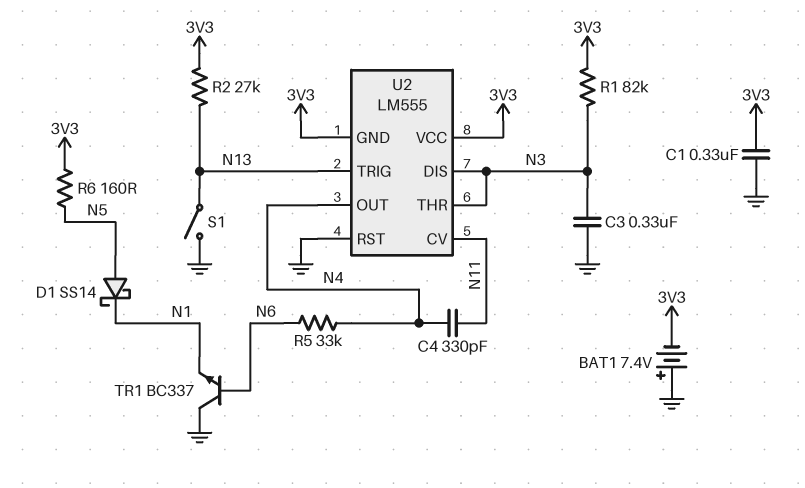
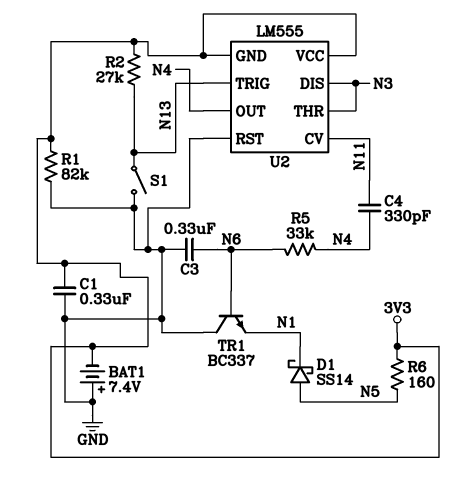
C3: 330nF (GND, N3) -> 330nF (GND, N6)
R1: 82k (3V3, N3) -> 82k (3V3, GND)

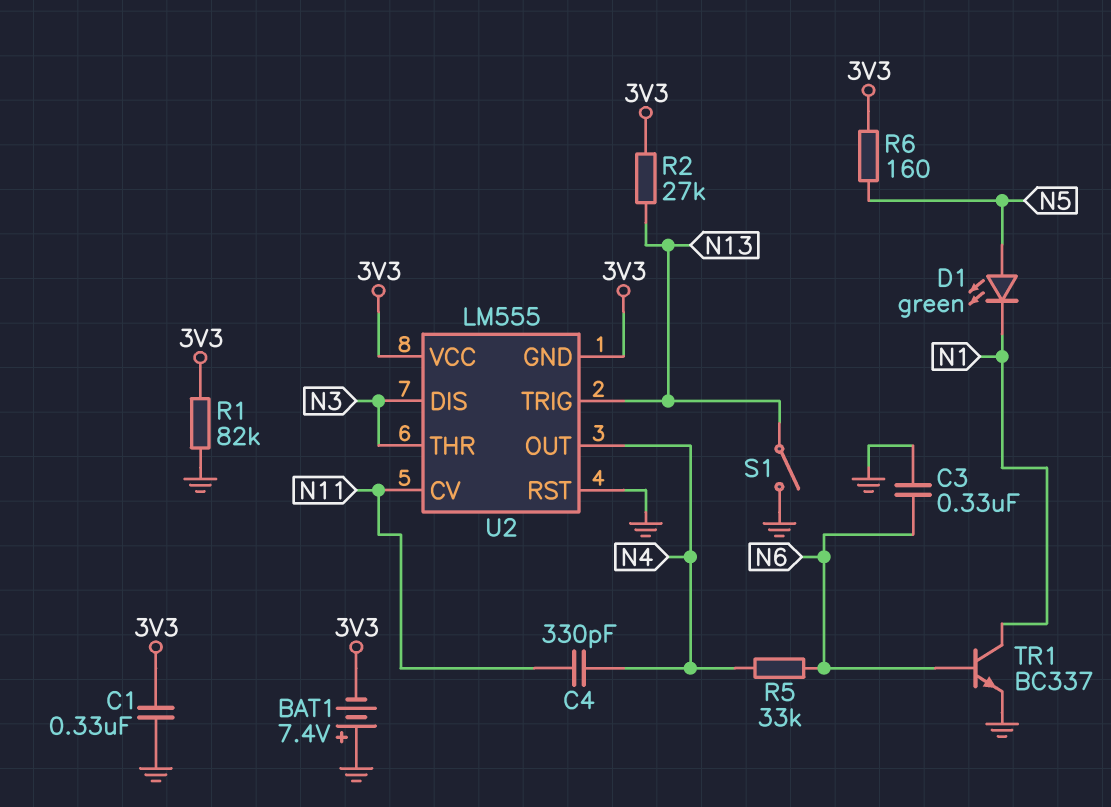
D1: schottky SS14 (A N5, K N1) -> LED green (A N5, K N1)
TR1: NPN BC337 (B N6, C GND, E N1) -> NPN BC337 (B N6, C N1, E GND)

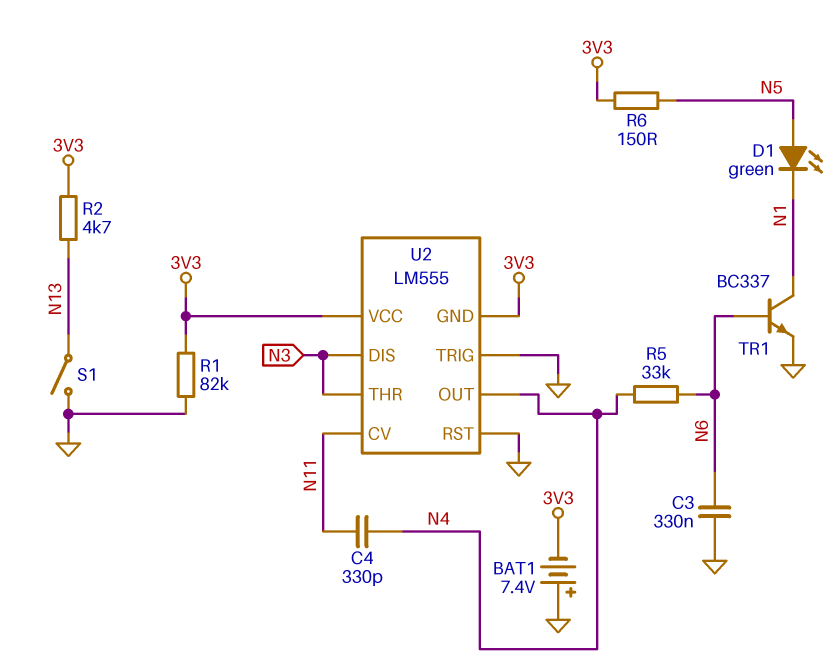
C1: 330nF (3V3, GND) -> none
R2: 27k (3V3, N13) -> 4.7k (3V3, N13)
R6: 160 (3V3, N5) -> 150 (3V3, N5)
U2 pin TRIG: N13 -> GND

